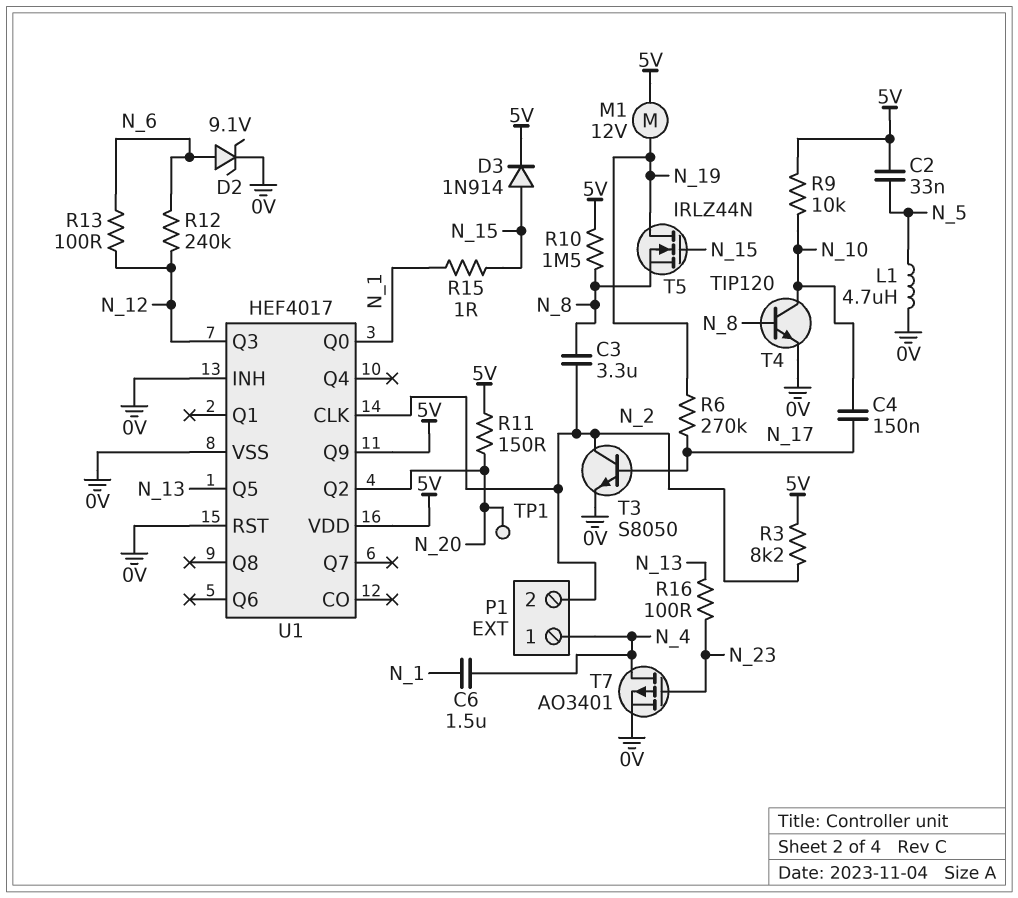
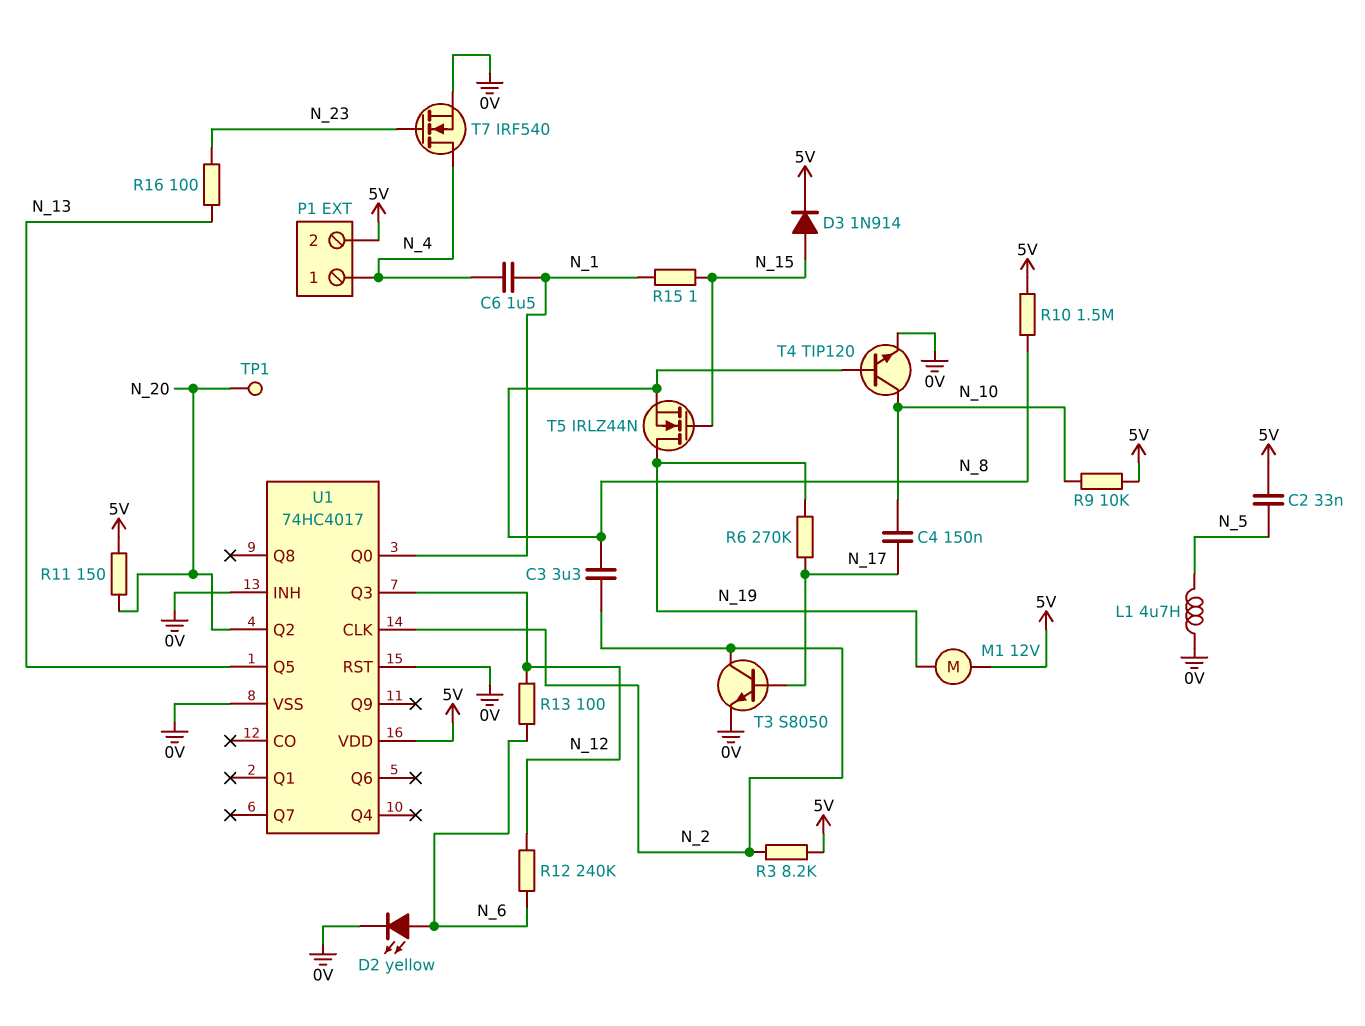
D2: zener 9.1V (A N_6, K 0V) -> LED yellow (A N_6, K 0V)
P1 pin 2: N_2 -> 5V
T7: PMOS AO3401 (G N_23, D N_4, S 0V) -> NMOS IRF540 (G N_23, D N_4, S 0V)
U1: HEF4017 -> 74HC4017
U1 pin Q9: 5V -> none

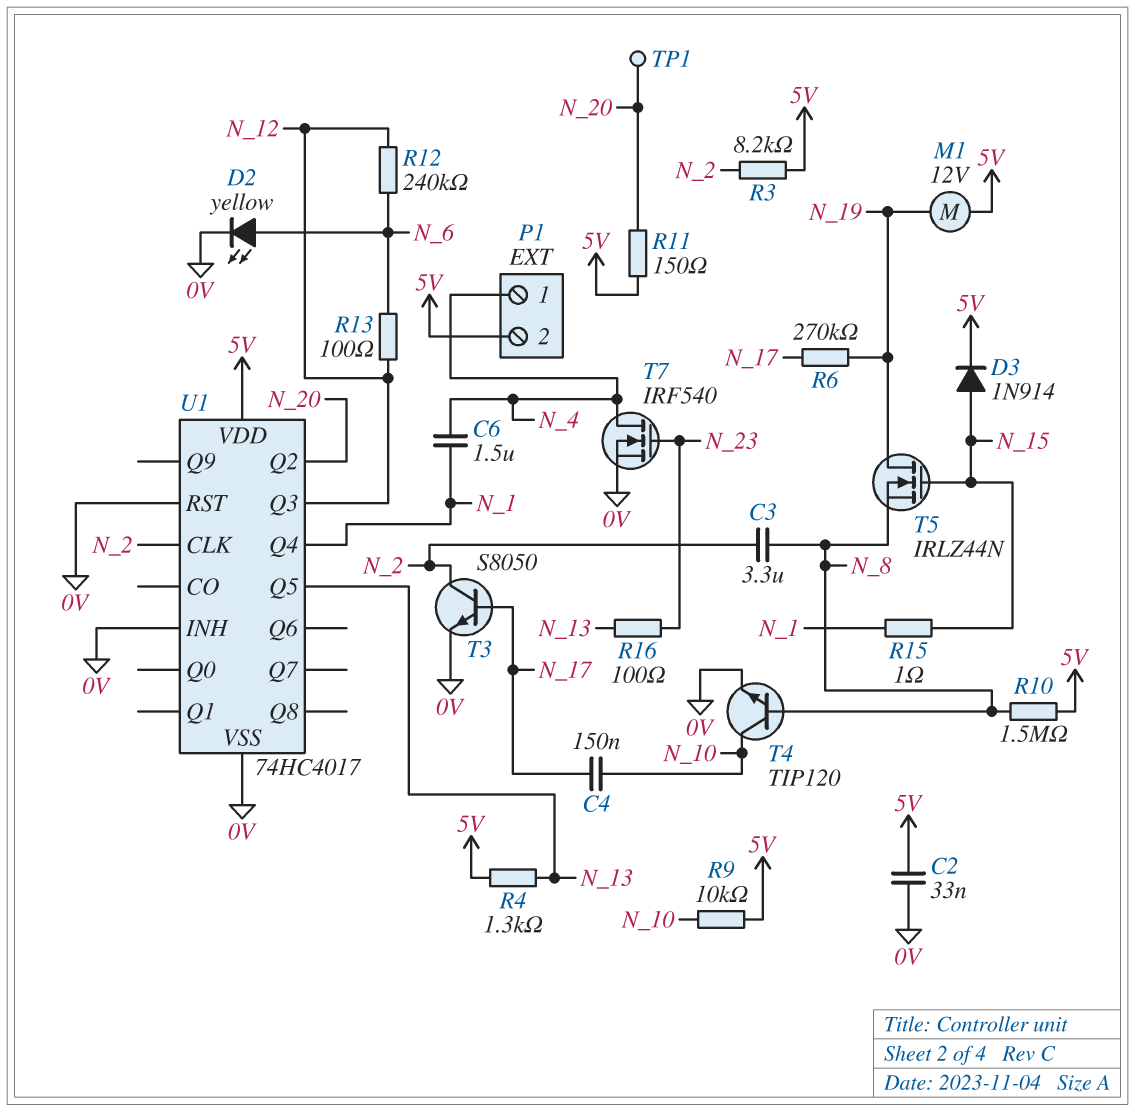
C2: 33nF (5V, N_5) -> 33nF (0V, 5V)
L1: 4.7uH (0V, N_5) -> none
R4: none -> 1.3k (5V, N_13)
U1 pin Q0: N_1 -> none
U1 pin Q4: none -> N_1

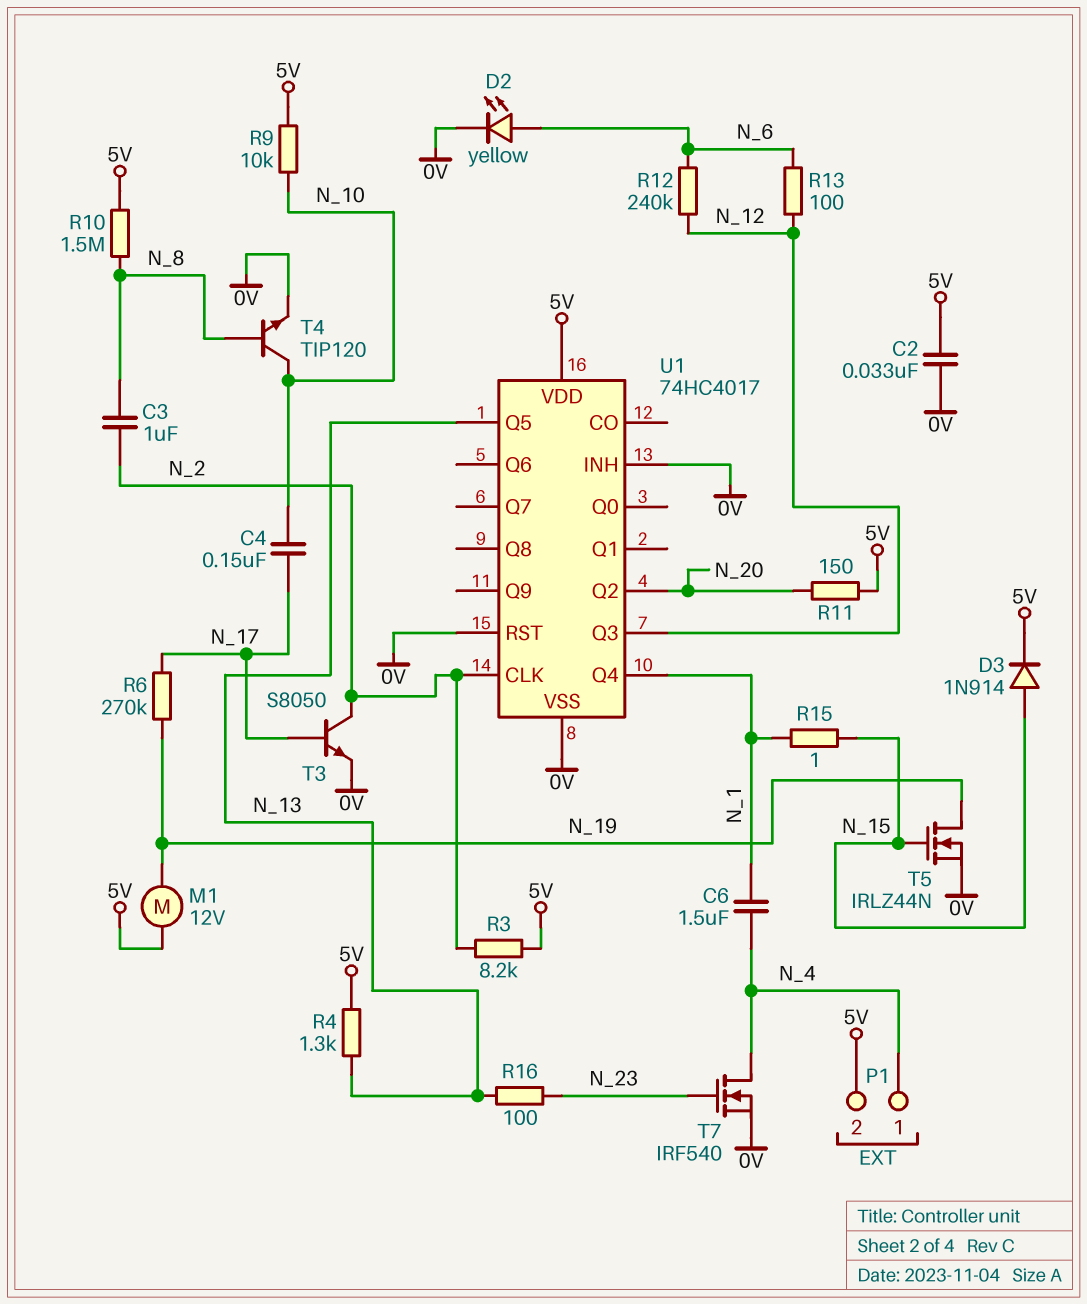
C3: 3.3uF (N_2, N_8) -> 1uF (N_2, N_8)
T5: NMOS IRLZ44N (G N_15, D N_19, S N_8) -> NMOS IRLZ44N (G N_15, D N_19, S 0V)
TP1: test point (N_20) -> none

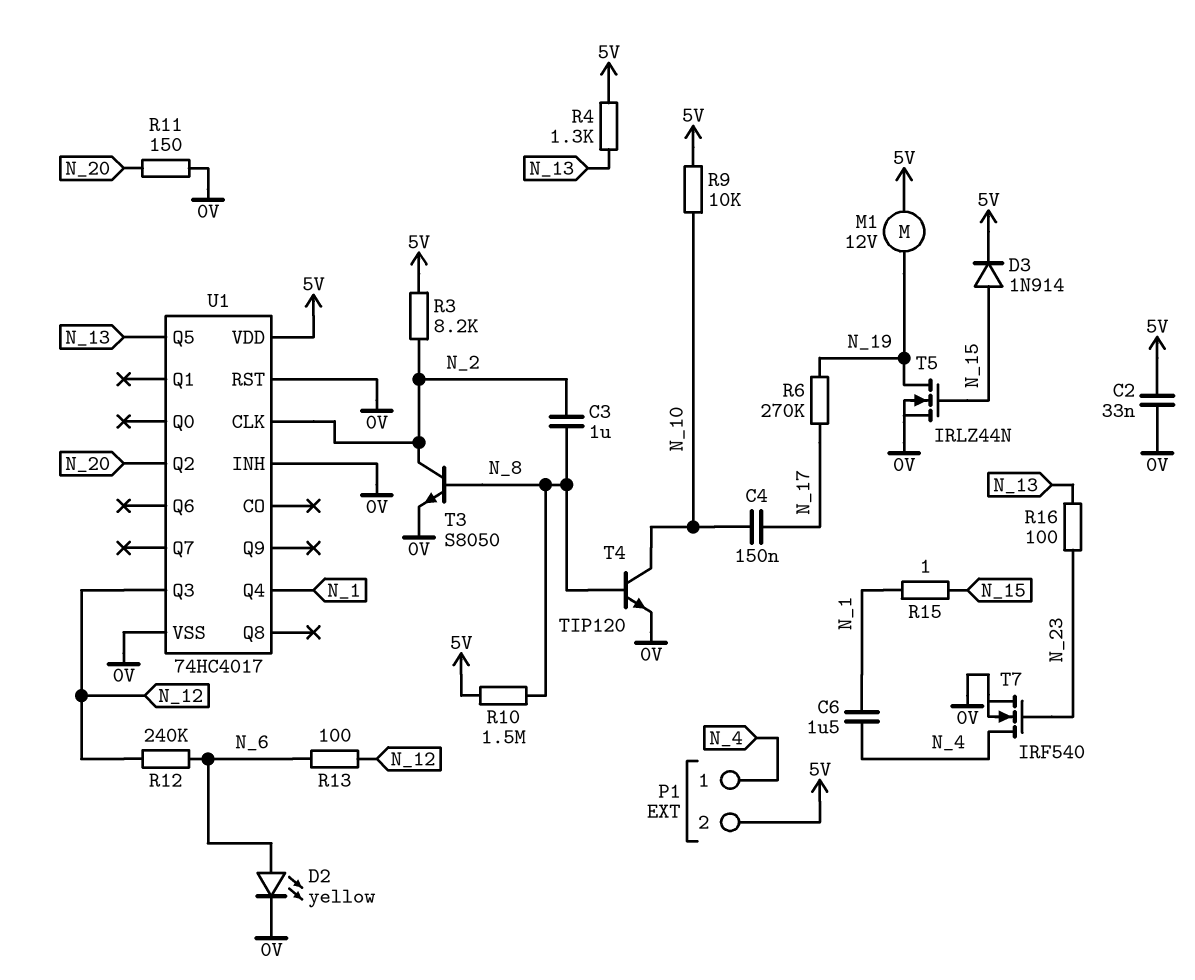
R11: 150 (5V, N_20) -> 150 (0V, N_20)
T3: NPN S8050 (B N_17, C N_2, E 0V) -> NPN S8050 (B N_8, C N_2, E 0V)

